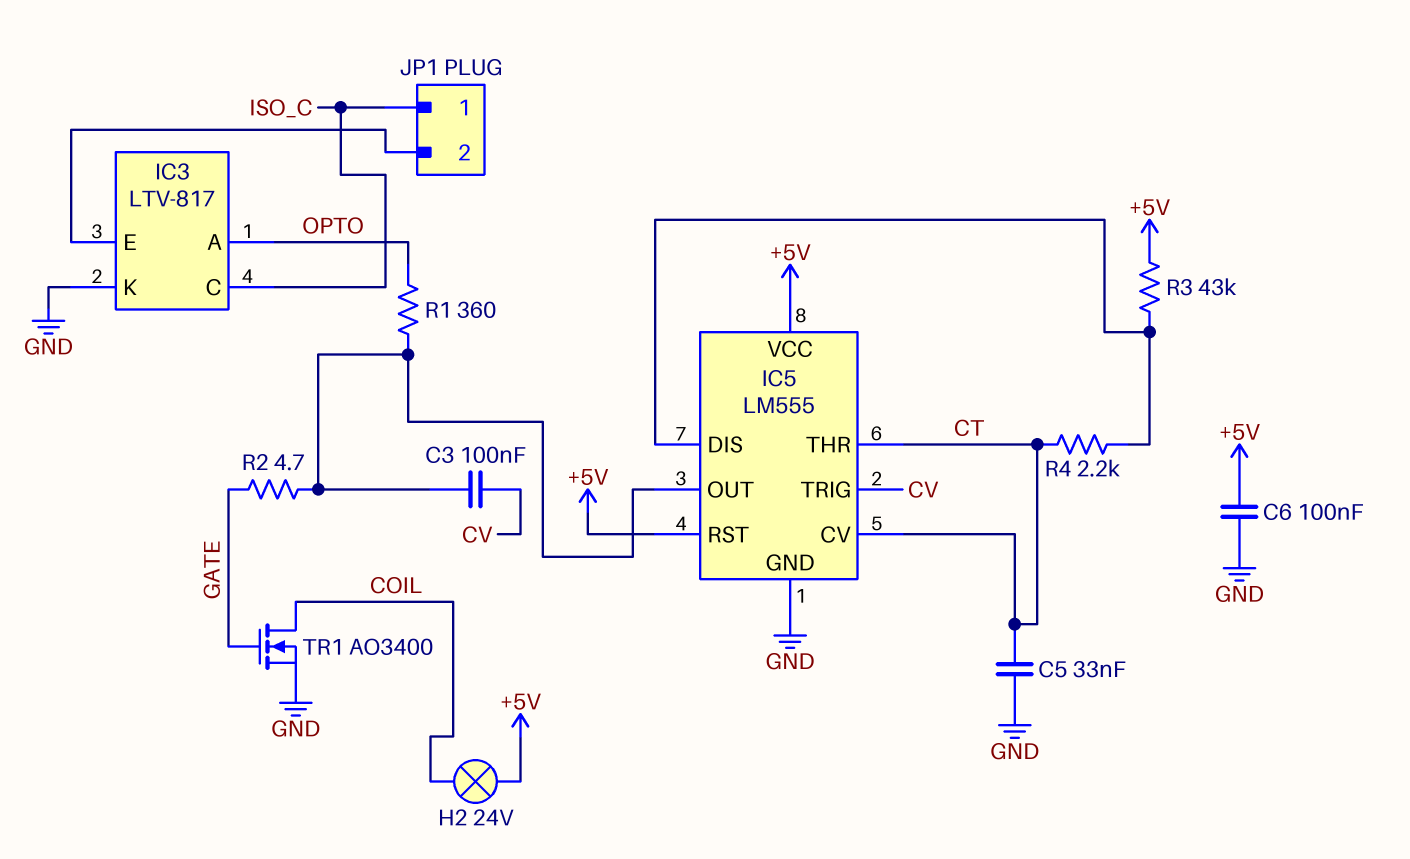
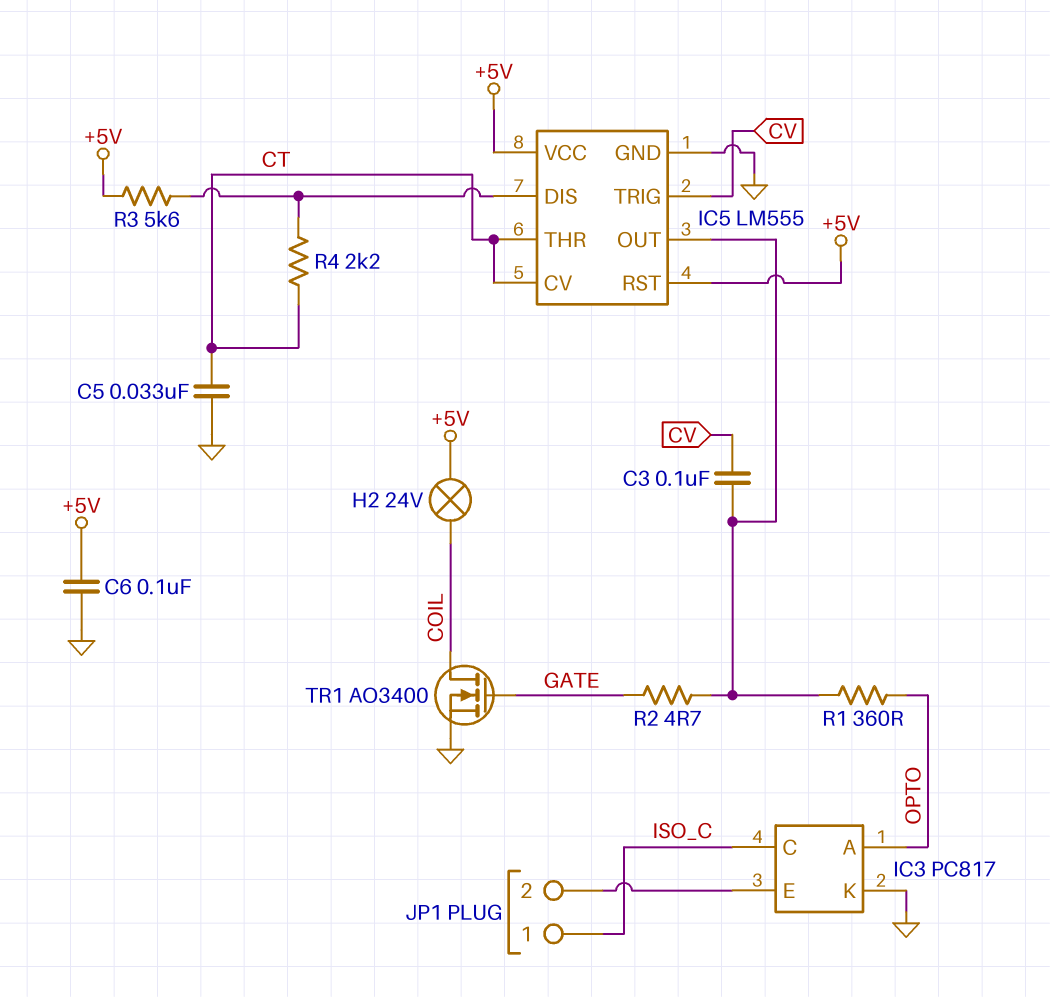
IC3: LTV-817 -> PC817
R3: 43k (+5V, IC5/DIS) -> 5.6k (+5V, IC5/DIS)

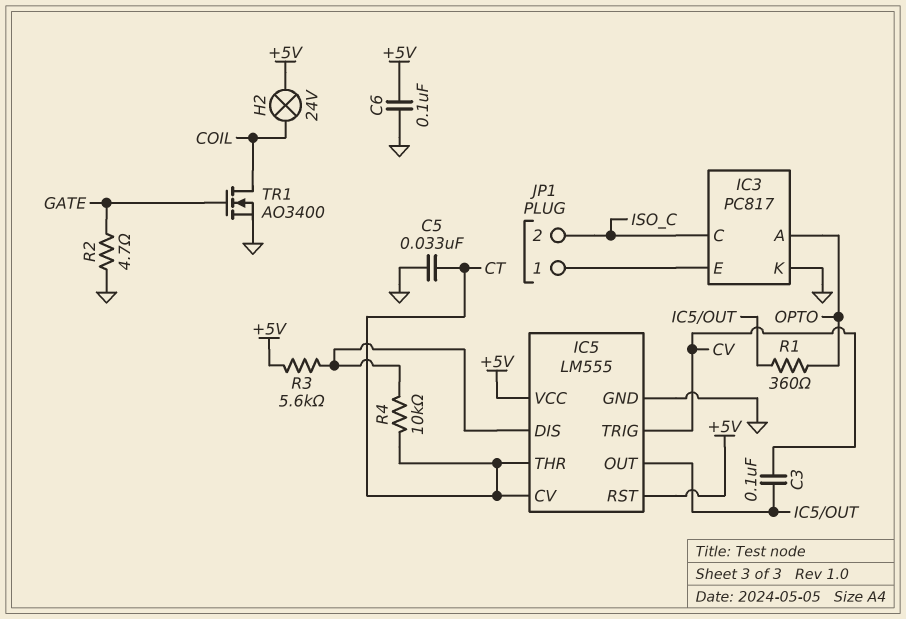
JP1 pin 1: ISO_C -> IC3/E
JP1 pin 2: IC3/E -> ISO_C
R2: 4.7 (GATE, IC5/OUT) -> 4.7 (GATE, GND)
R4: 2.2k (CT, IC5/DIS) -> 10k (CT, IC5/DIS)

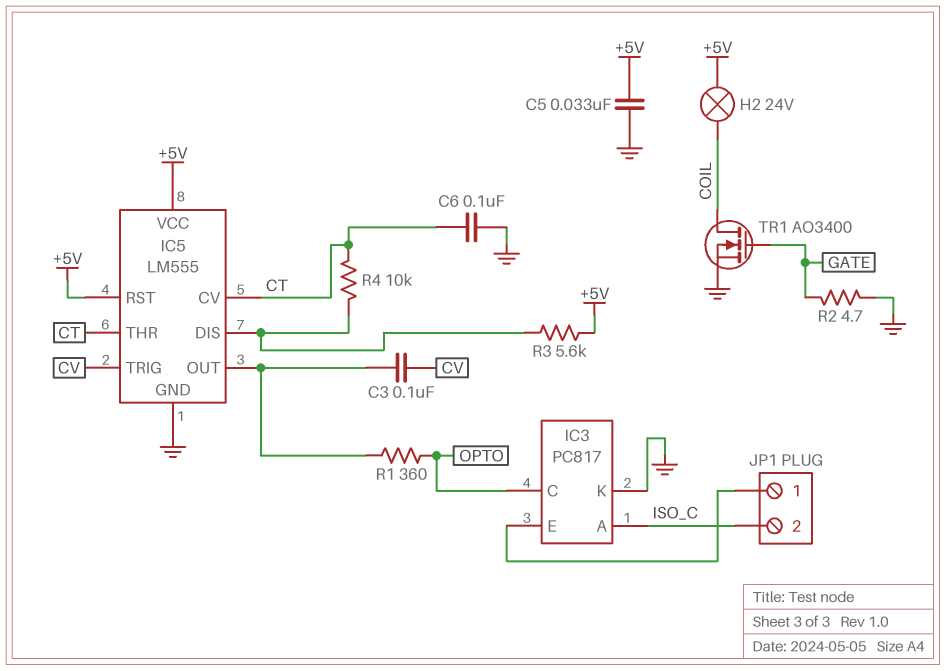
C5: 33nF (CT, GND) -> 33nF (+5V, GND)
C6: 100nF (+5V, GND) -> 100nF (CT, GND)
IC3 pin A: OPTO -> ISO_C
IC3 pin C: ISO_C -> OPTO

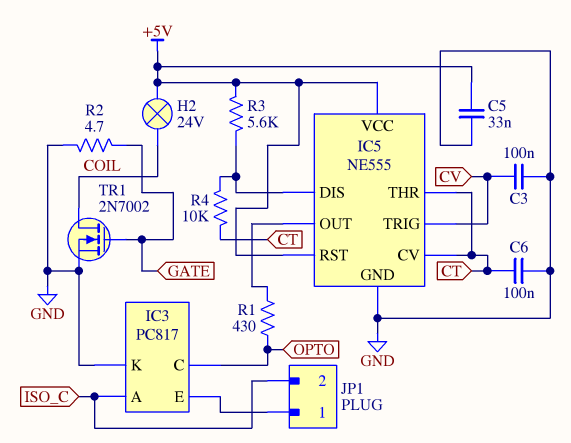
C3: 100nF (CV, IC5/OUT) -> 100nF (CV, GND)
IC5: LM555 -> NE555
R1: 360 (IC5/OUT, OPTO) -> 430 (IC5/OUT, OPTO)
TR1: NMOS AO3400 (G GATE, D COIL, S GND) -> NMOS 2N7002 (G GATE, D COIL, S GND)

